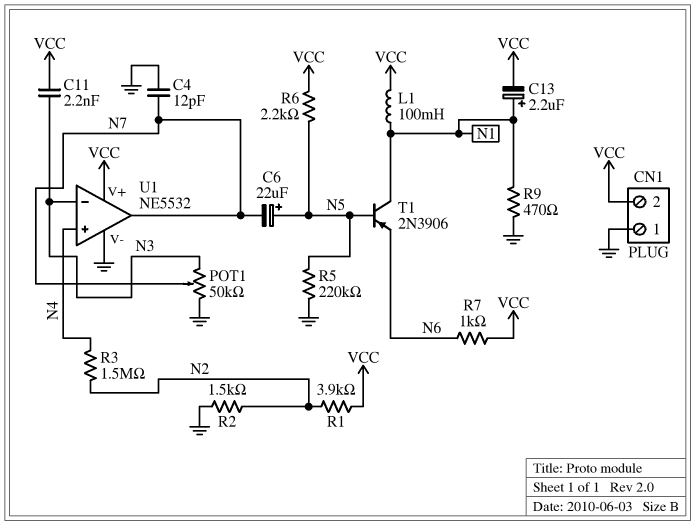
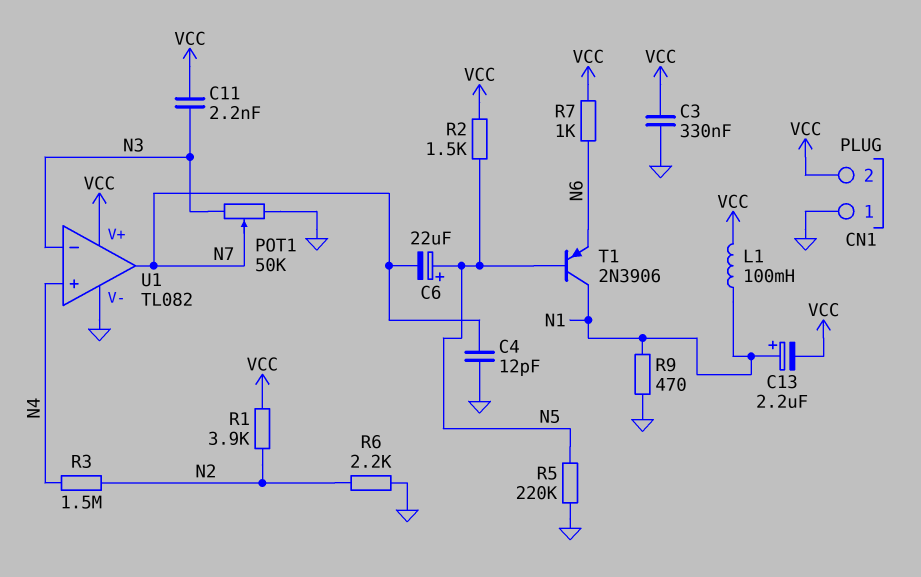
C3: none -> 330nF (GND, VCC)
R2: 1.5k (GND, N2) -> 1.5k (N5, VCC)
R6: 2.2k (N5, VCC) -> 2.2k (GND, N2)
U1: NE5532 -> TL082

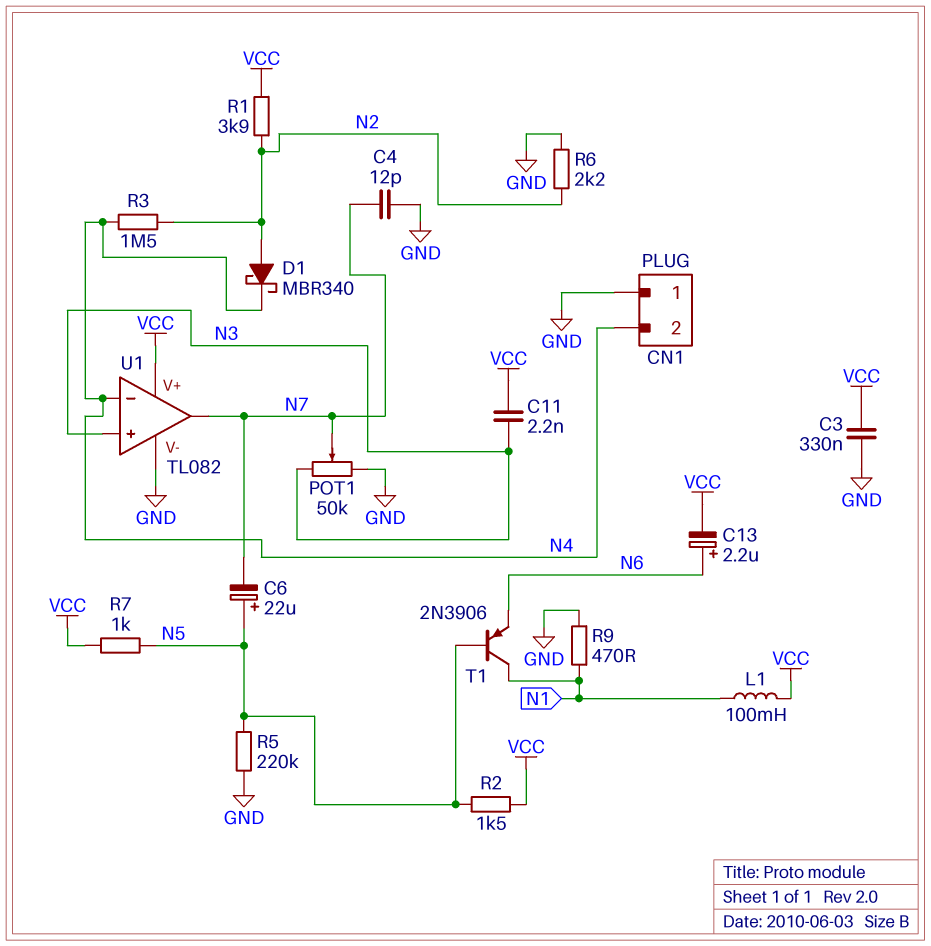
C13: 2.2uF (plus N1, minus VCC) -> 2.2uF (plus N6, minus VCC)
CN1 pin 2: VCC -> N4
D1: none -> schottky MBR340 (A N2, K N4)
R7: 1k (N6, VCC) -> 1k (N5, VCC)
U1 pin in+: N4 -> N3
U1 pin in-: N3 -> N4

